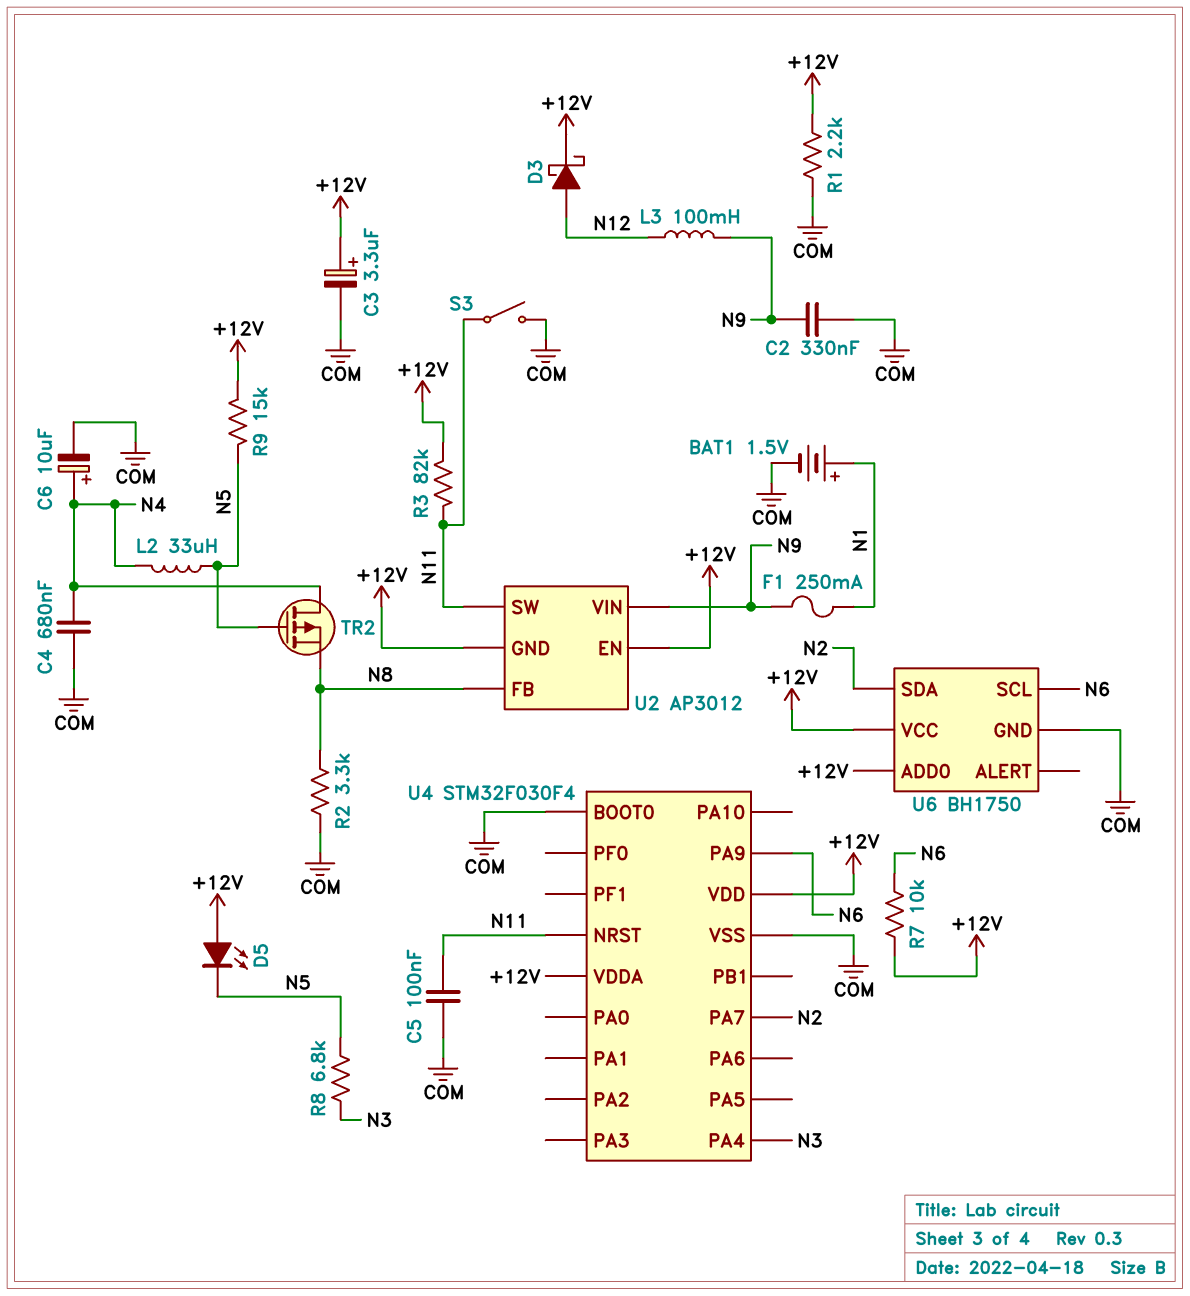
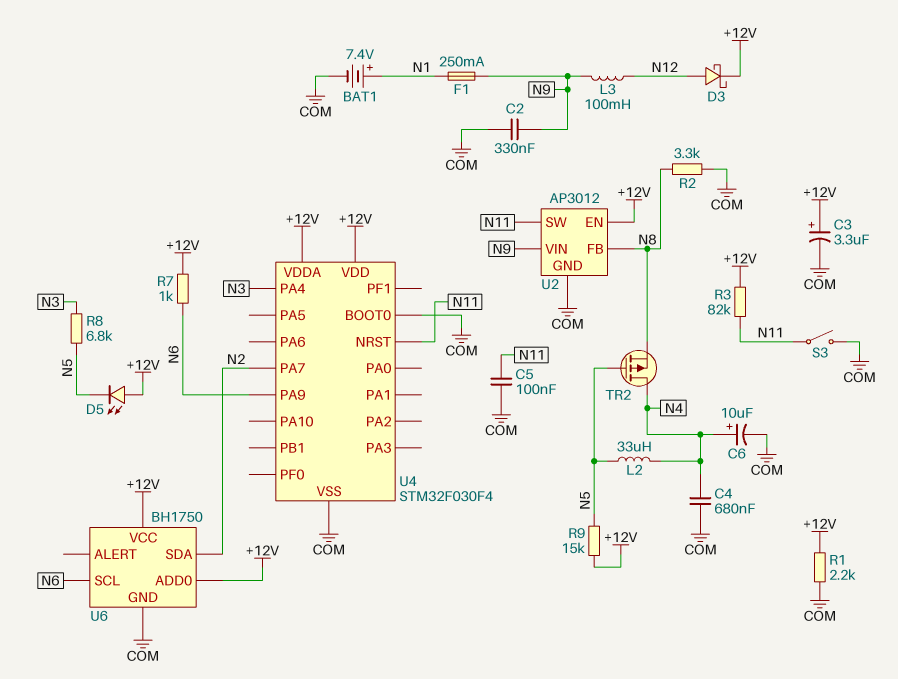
BAT1: 1.5V (plus N1, minus COM) -> 7.4V (plus N1, minus COM)
R7: 10k (+12V, N6) -> 1k (+12V, N6)
U2 pin GND: +12V -> COM

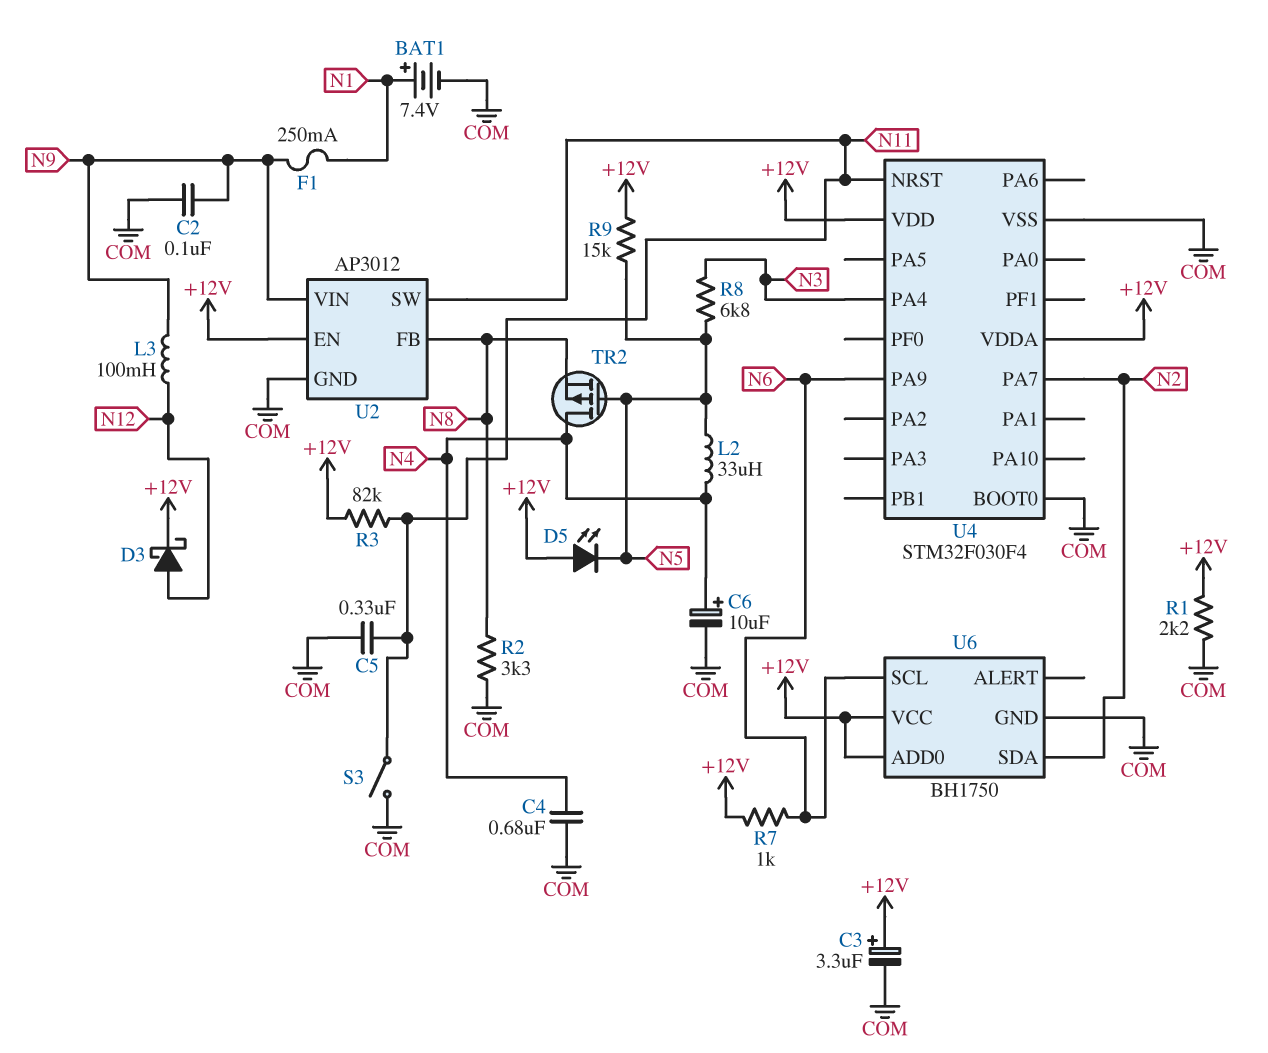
C2: 330nF (COM, N9) -> 100nF (COM, N9)
C5: 100nF (COM, N11) -> 330nF (COM, N11)

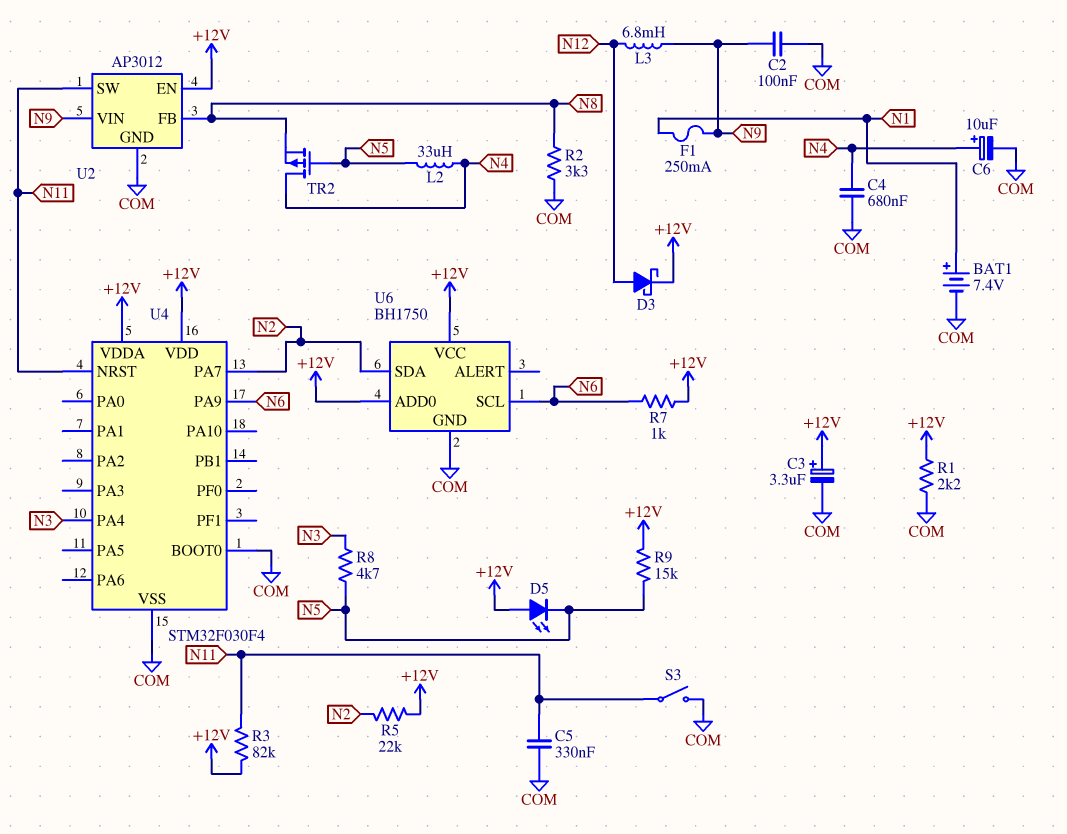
L3: 100mH (N9, N12) -> 6.8mH (N9, N12)
R5: none -> 22k (+12V, N2)
R8: 6.8k (N3, N5) -> 4.7k (N3, N5)

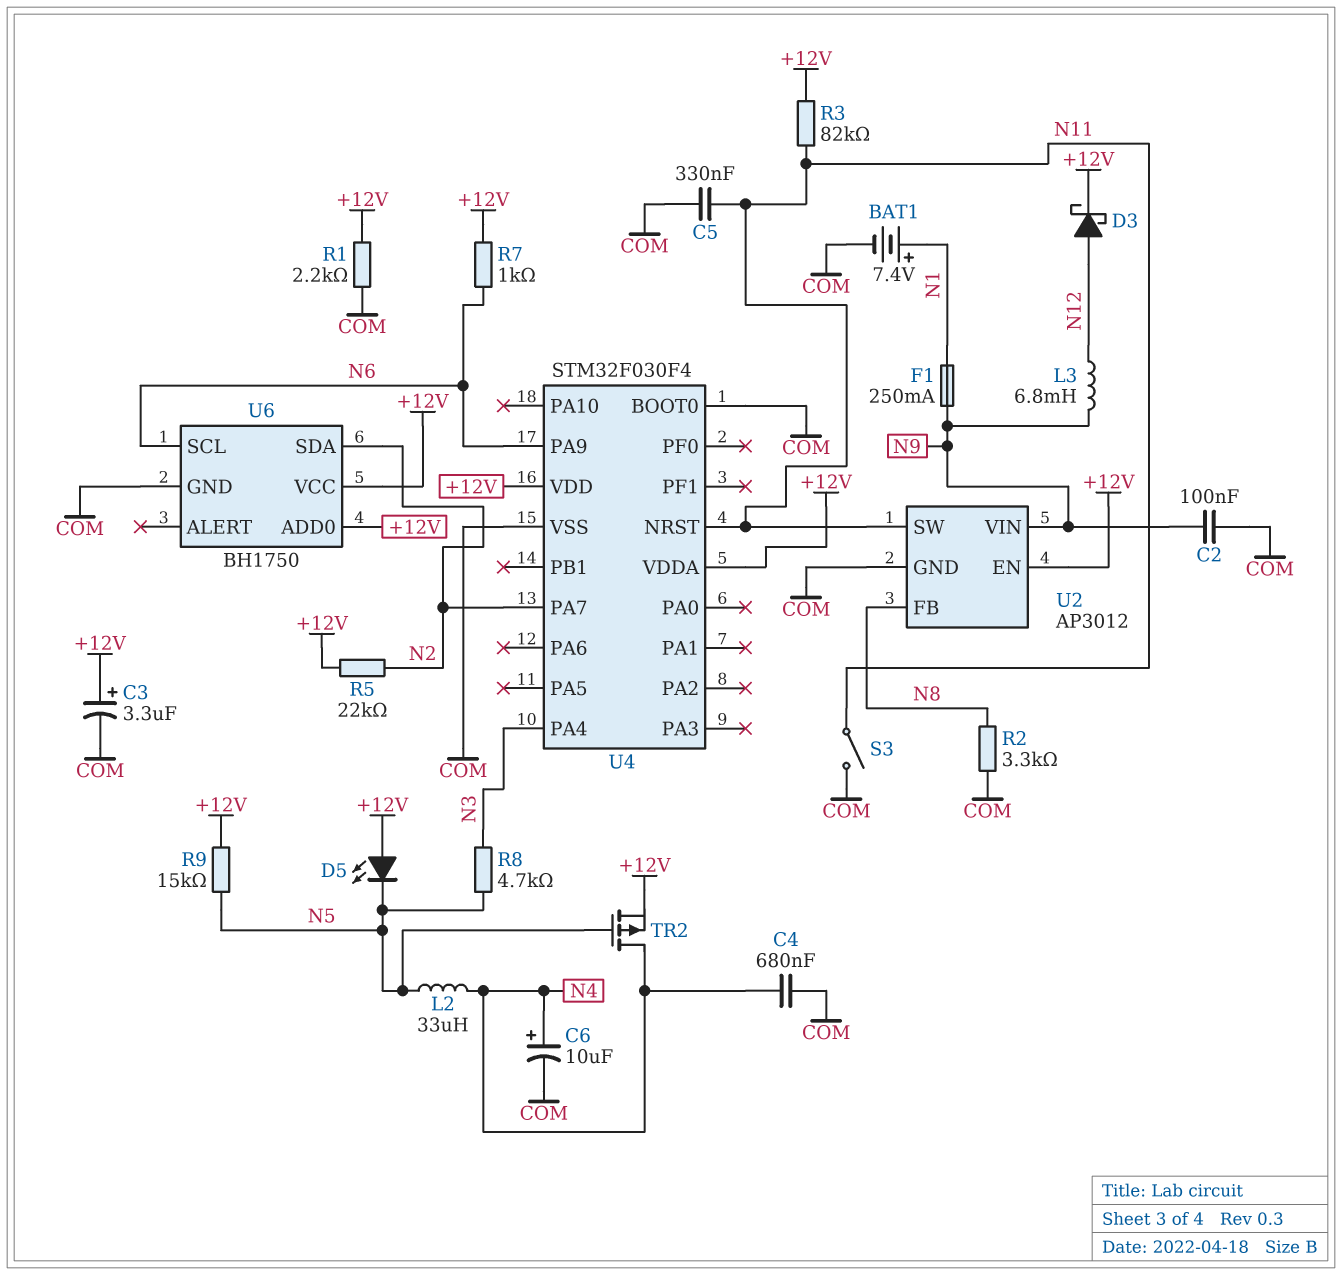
TR2: PMOS (G N5, D N4, S N8) -> PMOS (G N5, D N4, S +12V)

